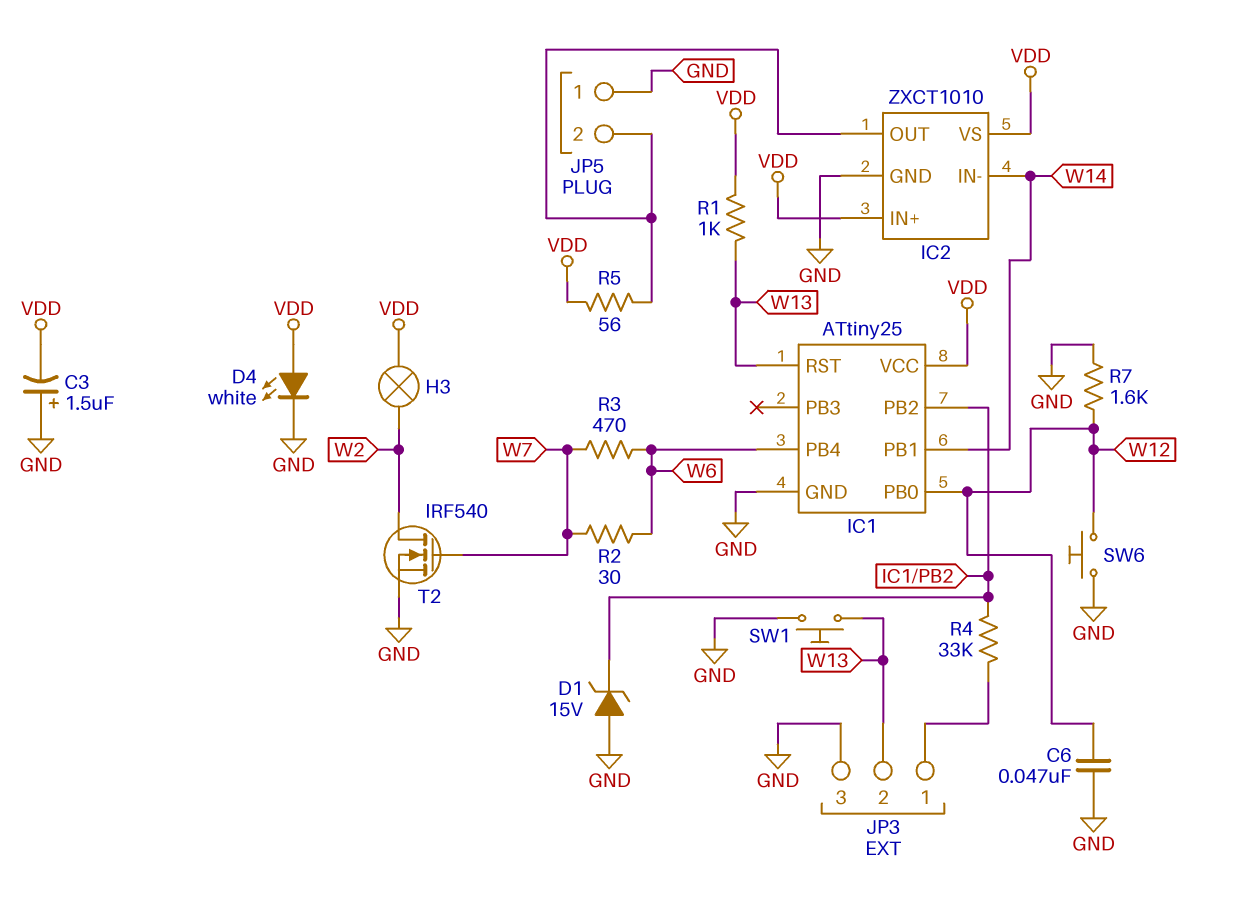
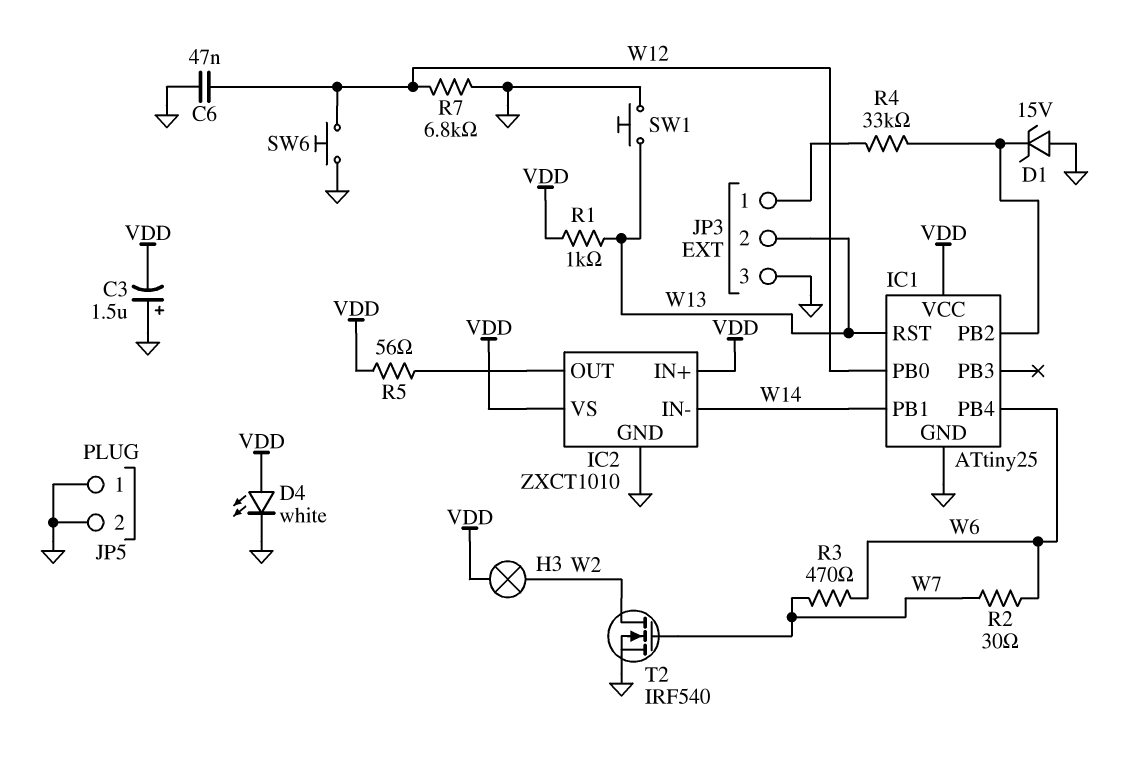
JP5 pin 2: IC2/OUT -> GND
R7: 1.6k (GND, W12) -> 6.8k (GND, W12)

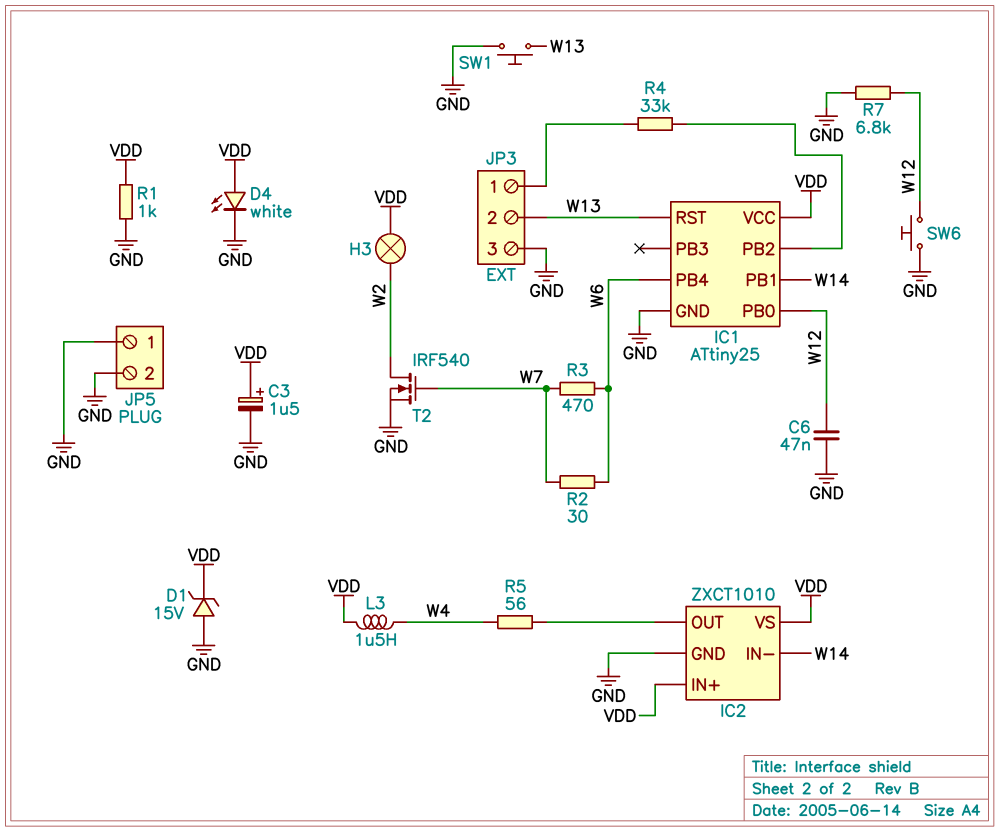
C3: 1.5uF (plus GND, minus VDD) -> 1.5uF (plus VDD, minus GND)
D1: zener 15V (A GND, K IC1/PB2) -> zener 15V (A GND, K VDD)
L3: none -> 1.5uH (VDD, W4)
R1: 1k (VDD, W13) -> 1k (GND, VDD)
R5: 56 (IC2/OUT, VDD) -> 56 (IC2/OUT, W4)

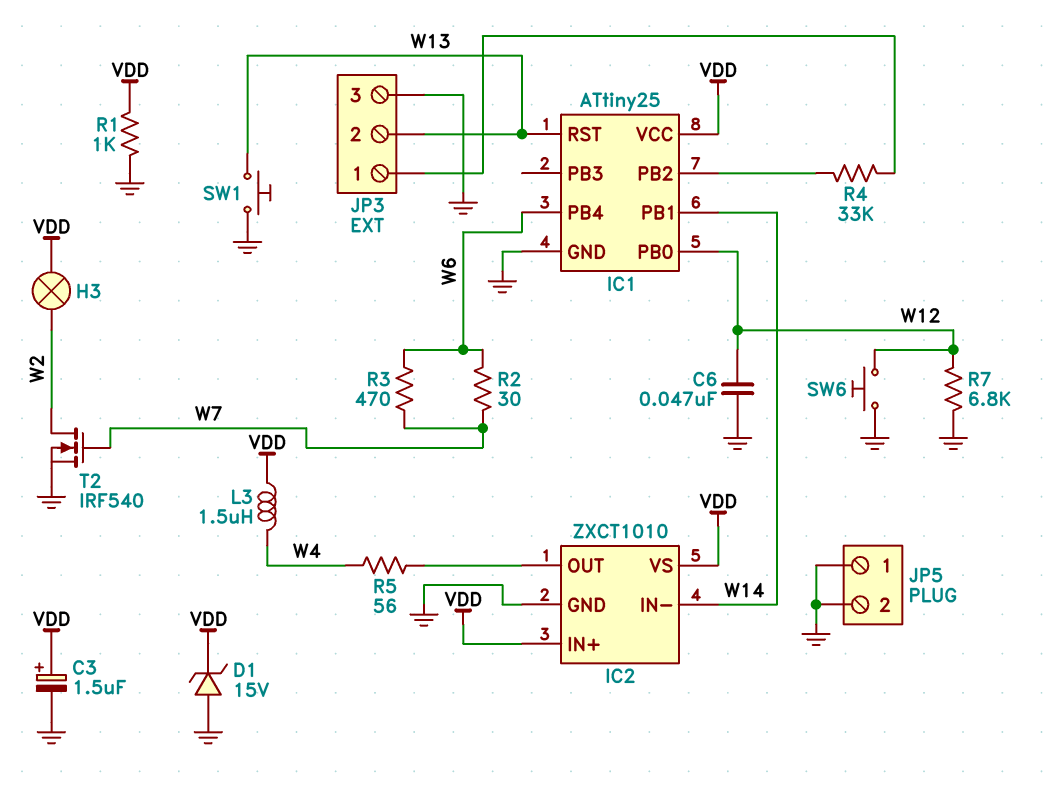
D4: LED white (A VDD, K GND) -> none

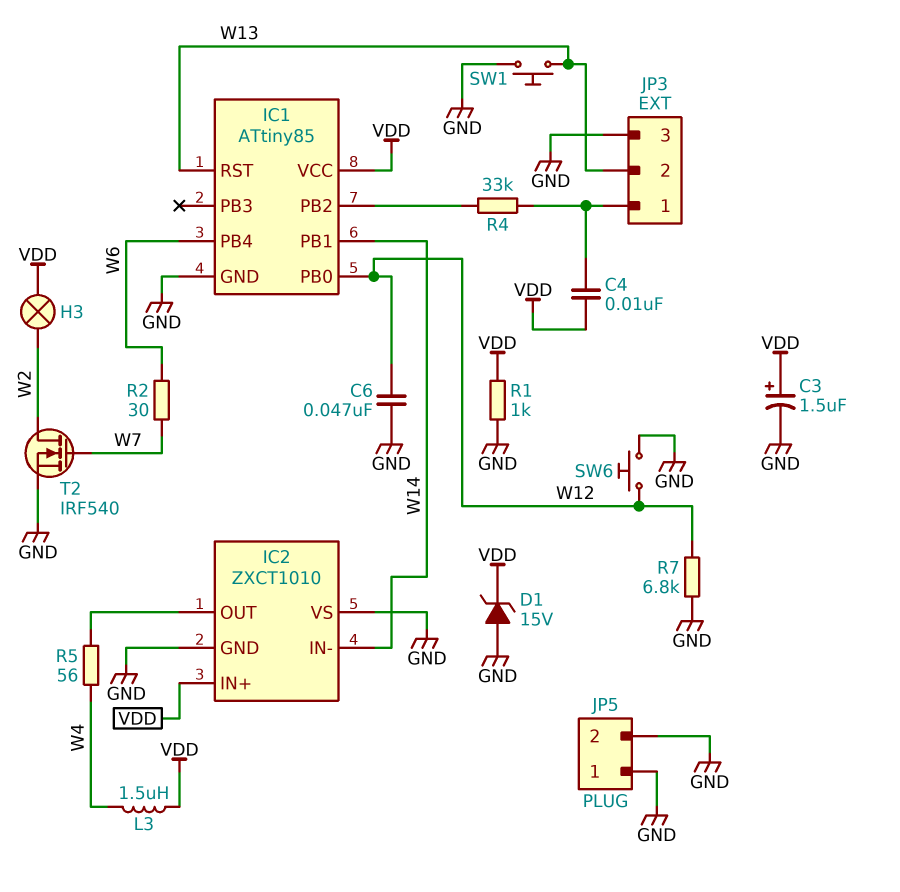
C4: none -> 10nF (JP3/1, VDD)
IC1: ATtiny25 -> ATtiny85
IC2 pin VS: VDD -> GND
R3: 470 (W6, W7) -> none

